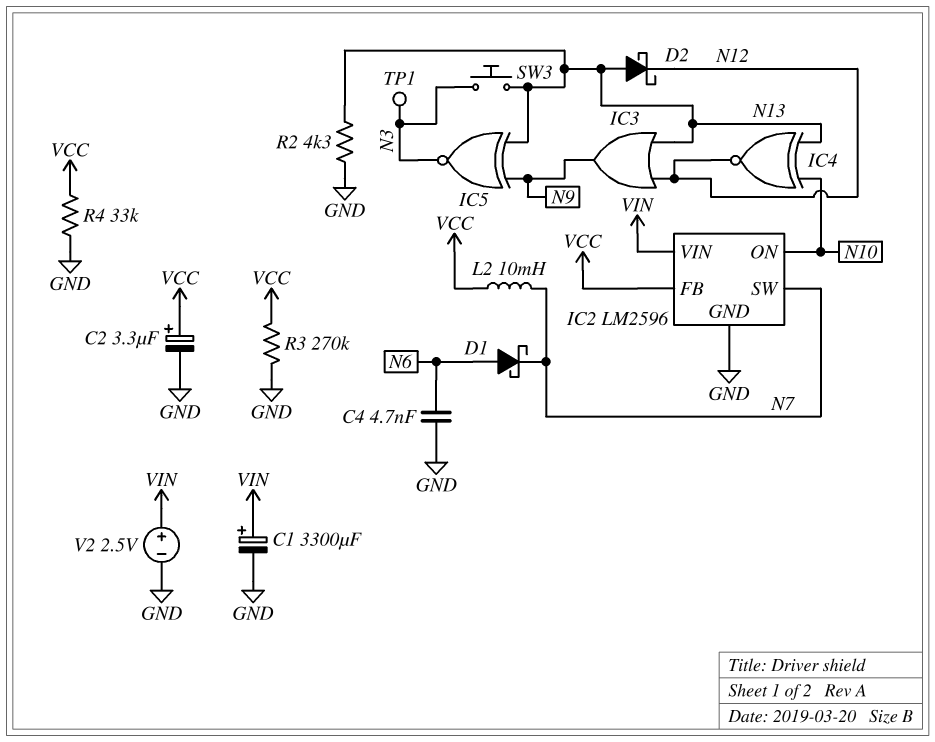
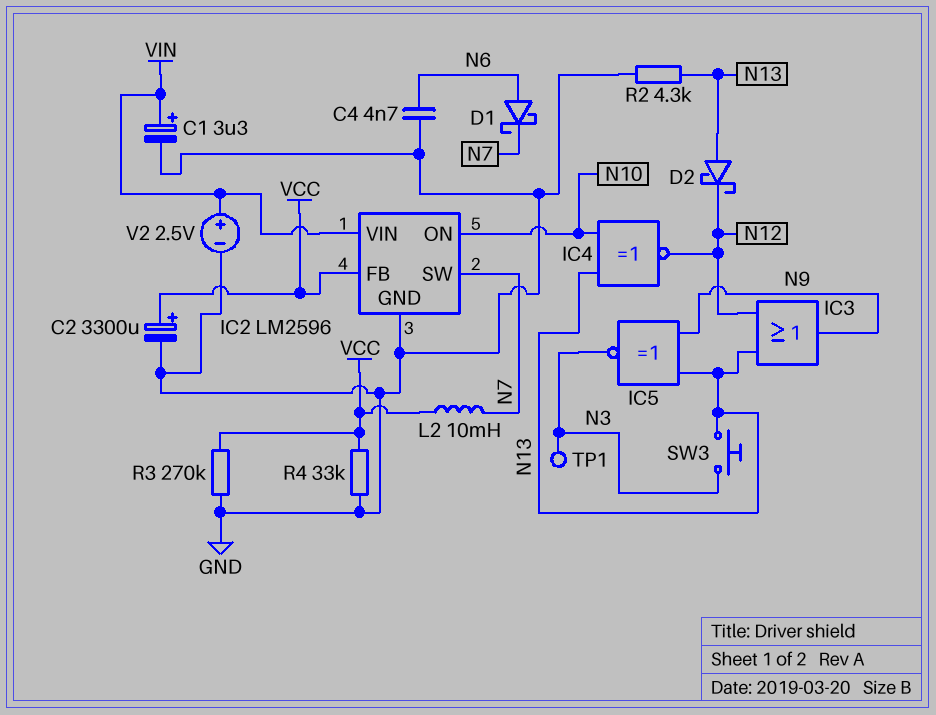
C1: 3300uF (plus VIN, minus GND) -> 3.3uF (plus VIN, minus GND)
C2: 3.3uF (plus VCC, minus GND) -> 3300uF (plus VCC, minus GND)

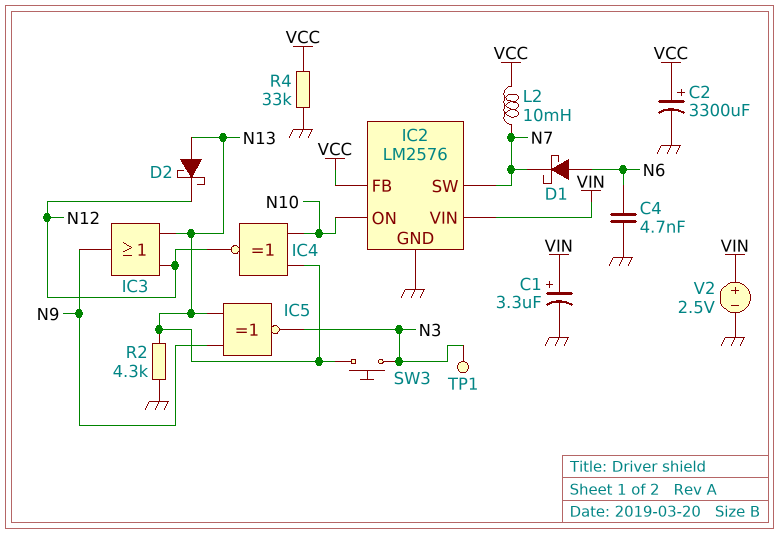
IC2: LM2596 -> LM2576
R3: 270k (GND, VCC) -> none

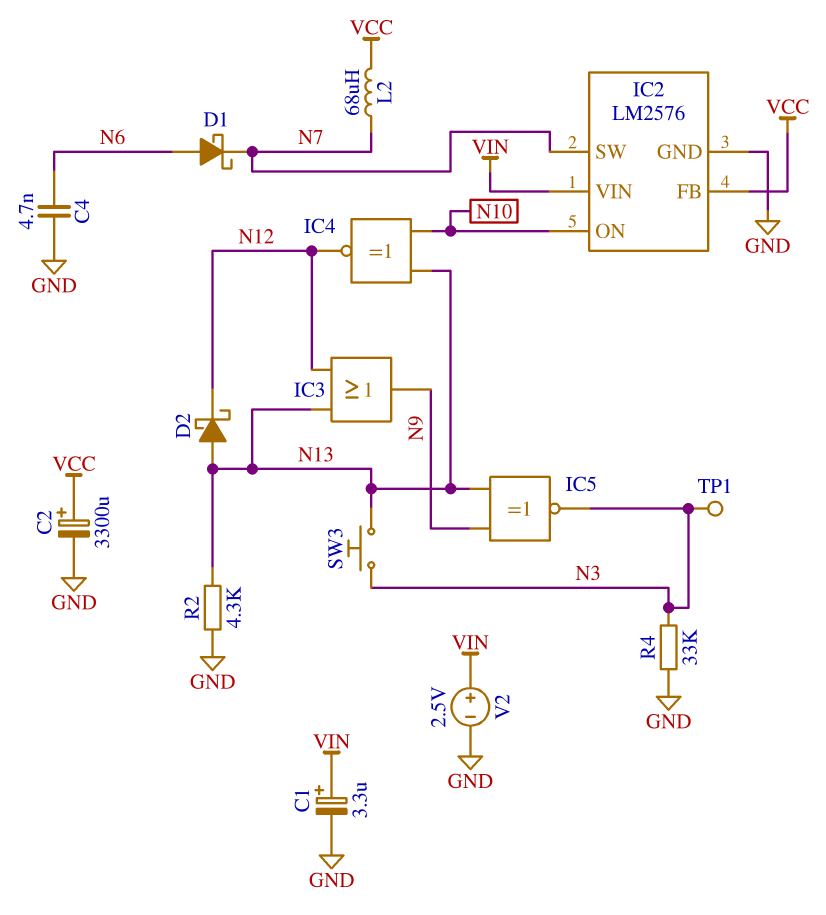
L2: 10mH (N7, VCC) -> 68uH (N7, VCC)
R4: 33k (GND, VCC) -> 33k (GND, N3)

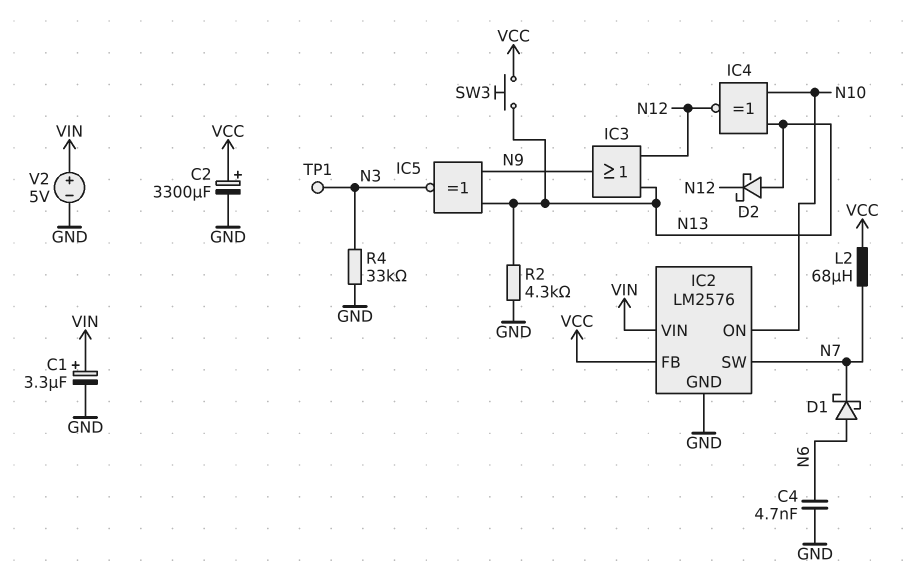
SW3: button (N3, N13) -> button (N13, VCC)
V2: 2.5V (plus VIN, minus GND) -> 5V (plus VIN, minus GND)

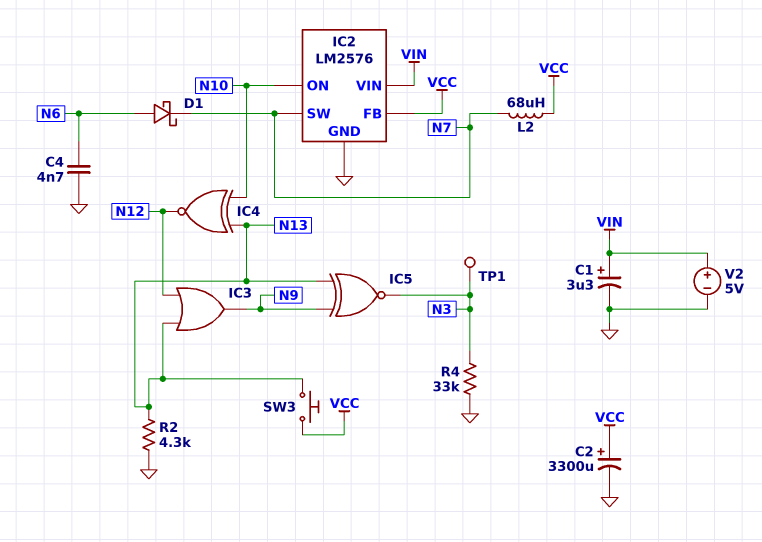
D2: schottky (A N13, K N12) -> none

